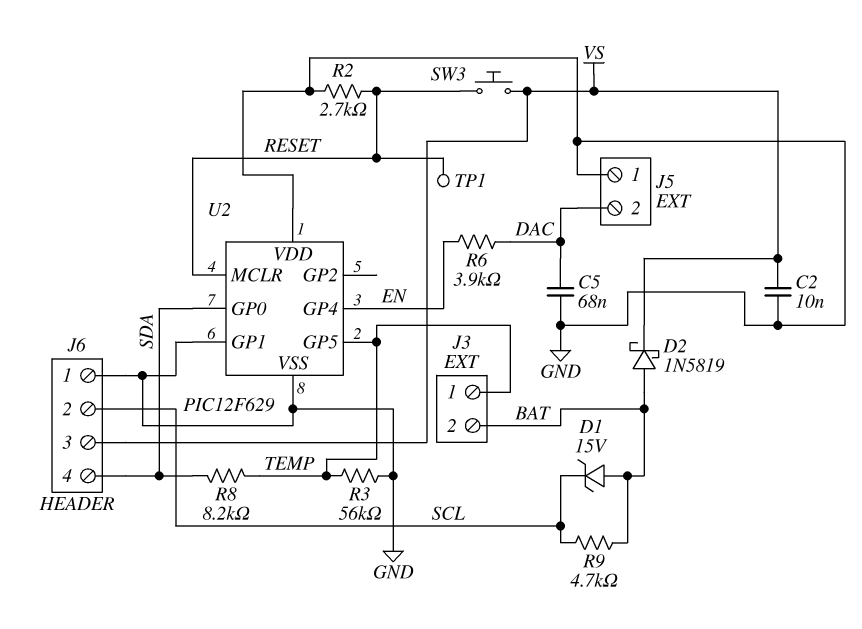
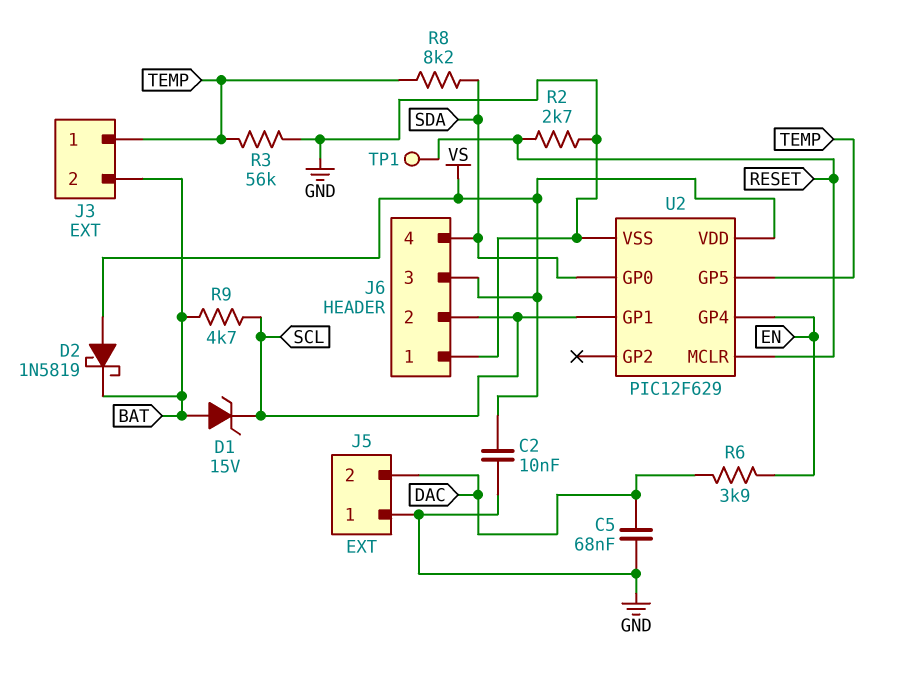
D2: schottky 1N5819 (A BAT, K VS) -> schottky 1N5819 (A VS, K BAT)
SW3: button (RESET, VS) -> none
U2 pin GP1: GND -> SCL
U2 pin VDD: GND -> VS

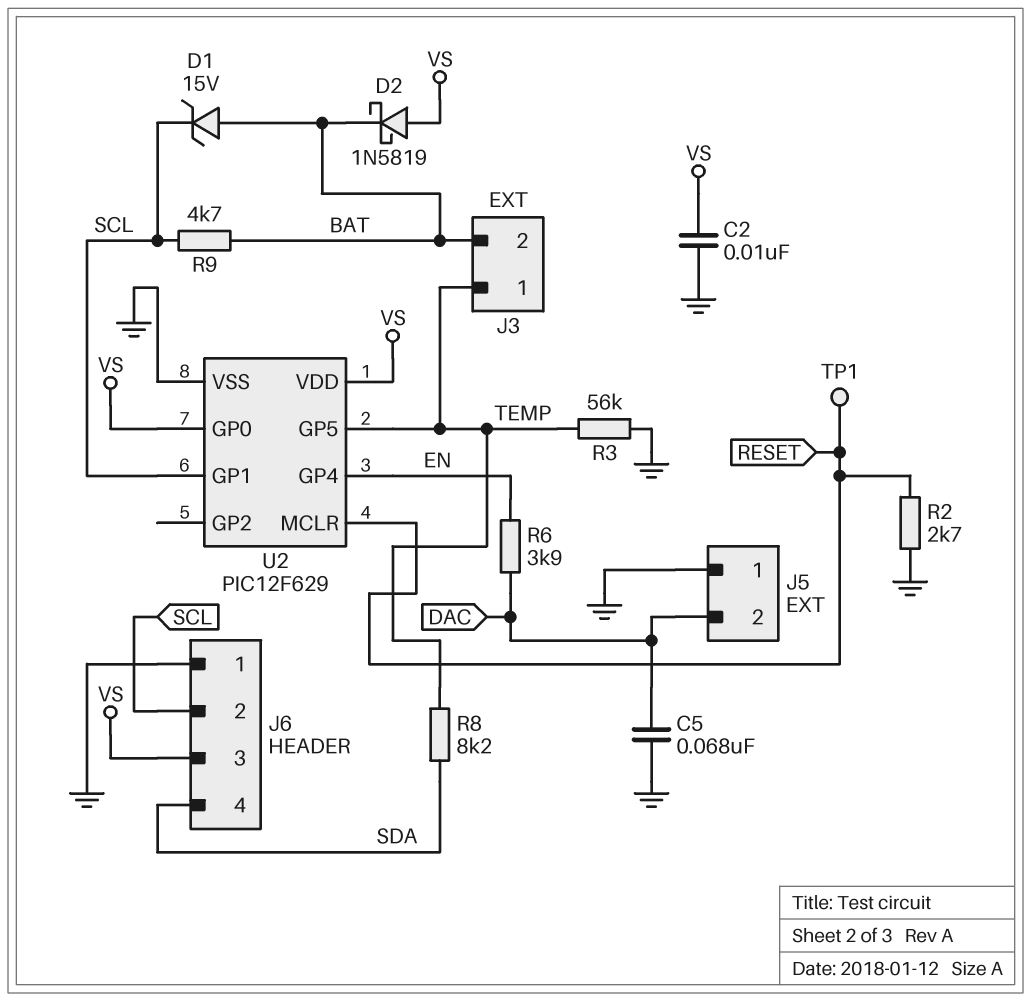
U2 pin GP0: SDA -> VS

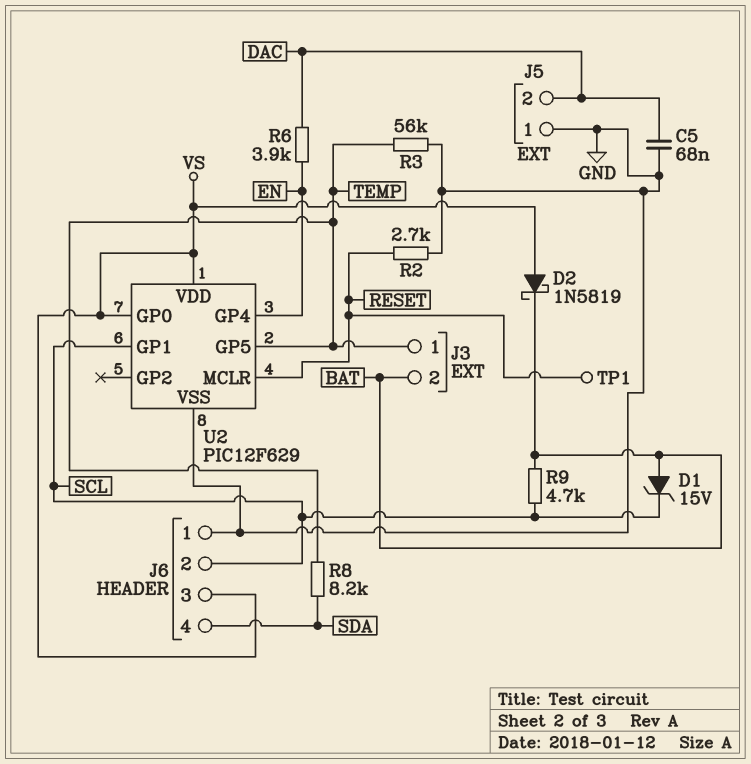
C2: 10nF (GND, VS) -> none

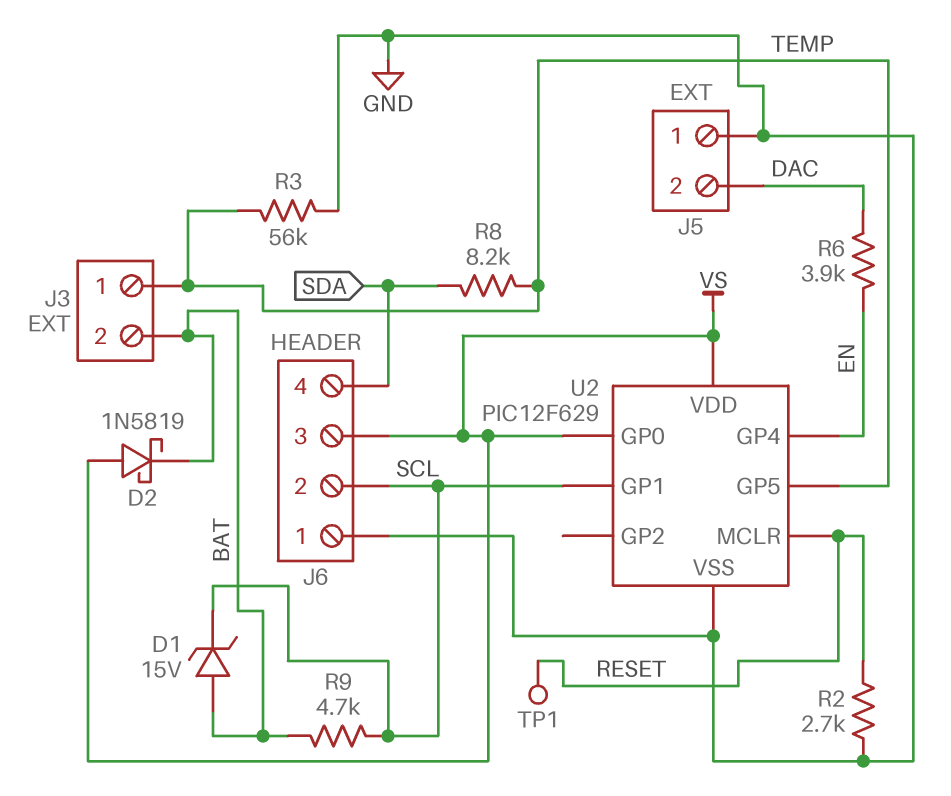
C5: 68nF (DAC, GND) -> none

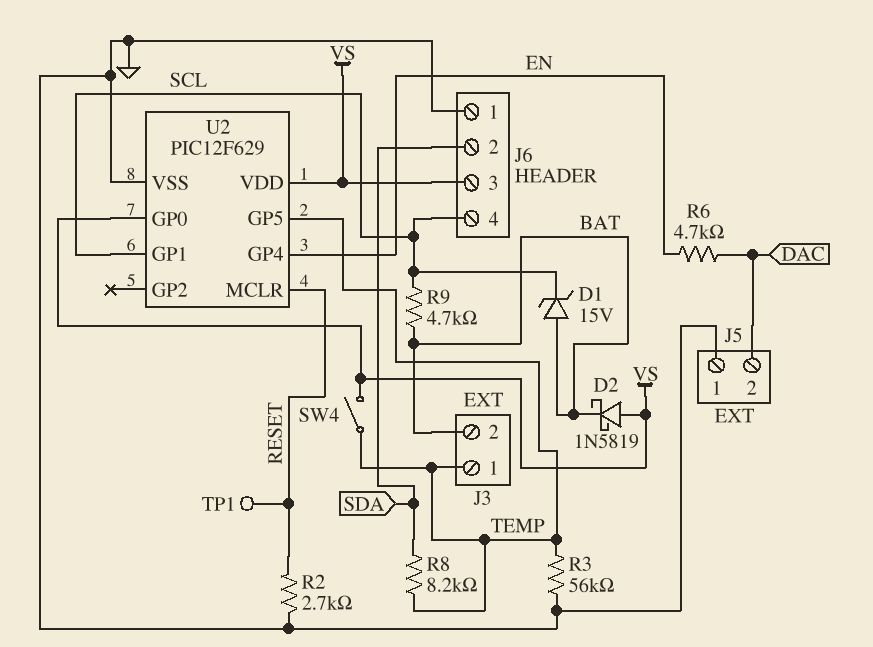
J6 pin 2: SCL -> SDA
J6 pin 4: SDA -> SCL
R6: 3.9k (DAC, EN) -> 4.7k (DAC, EN)
SW4: none -> switch (TEMP, VS)

